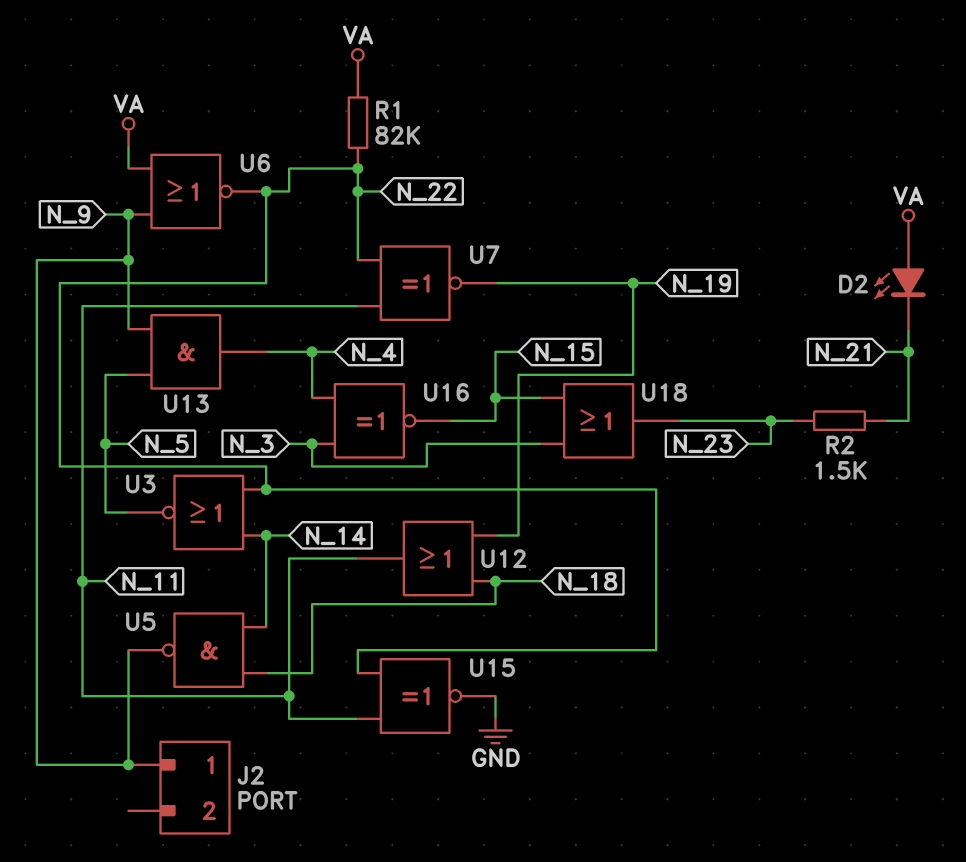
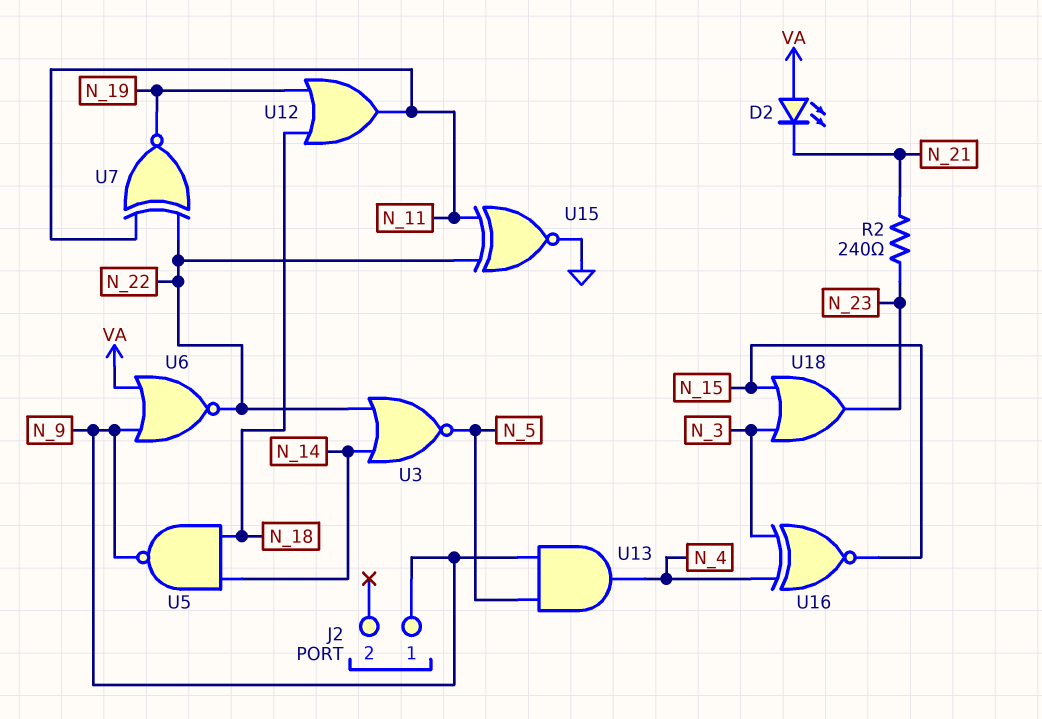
R1: 82k (N_22, VA) -> none
R2: 1.5k (N_21, N_23) -> 240 (N_21, N_23)

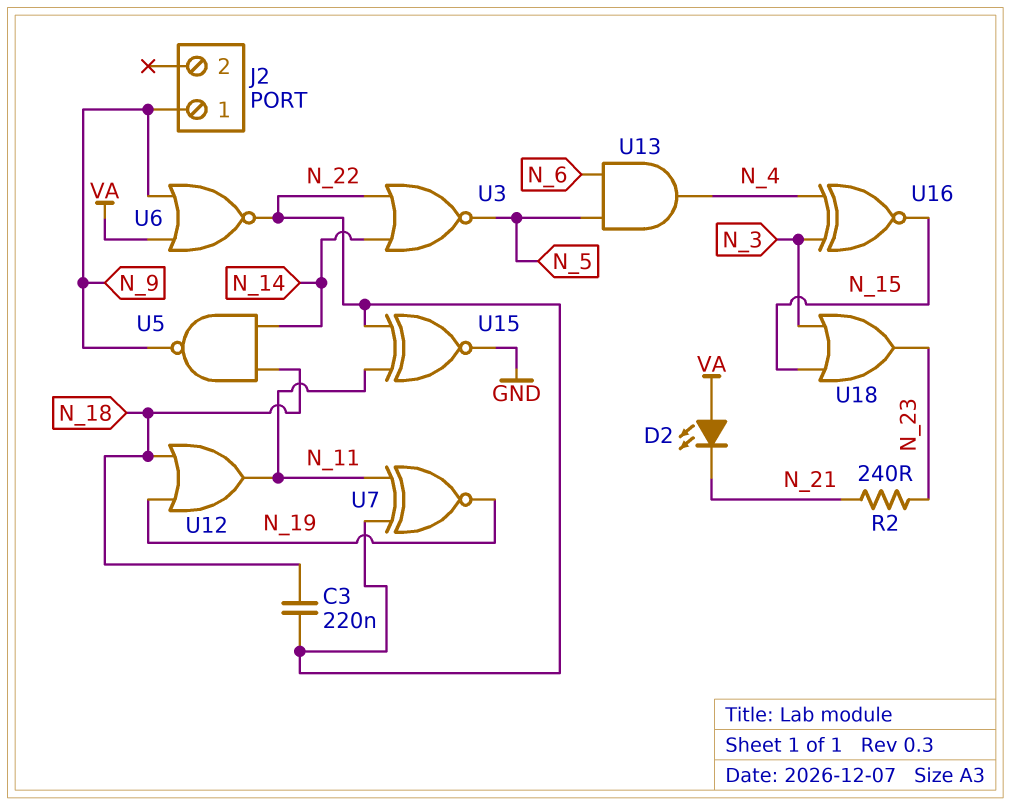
C3: none -> 220nF (N_18, N_22)
U13: AND (in N_5, in N_9, out N_4) -> AND (in N_5, in N_6, out N_4)

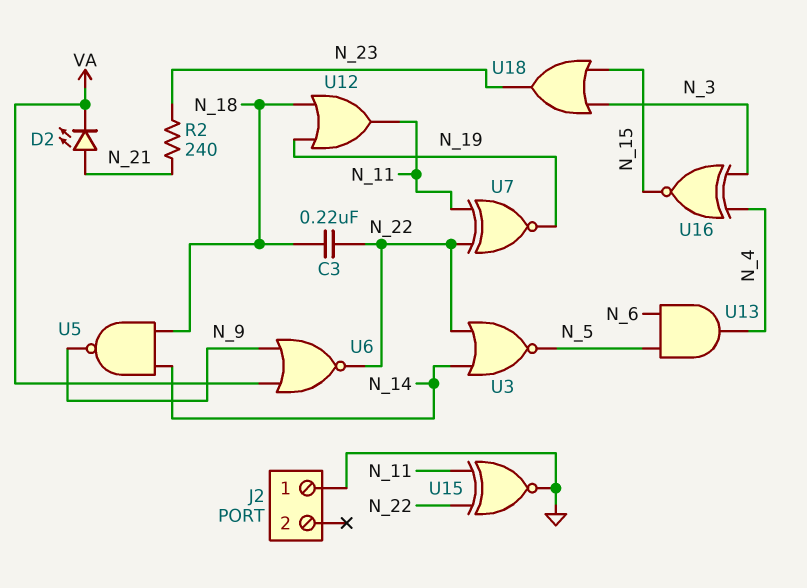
D2: LED (A VA, K N_21) -> LED (A N_21, K VA)
J2 pin 1: N_9 -> GND

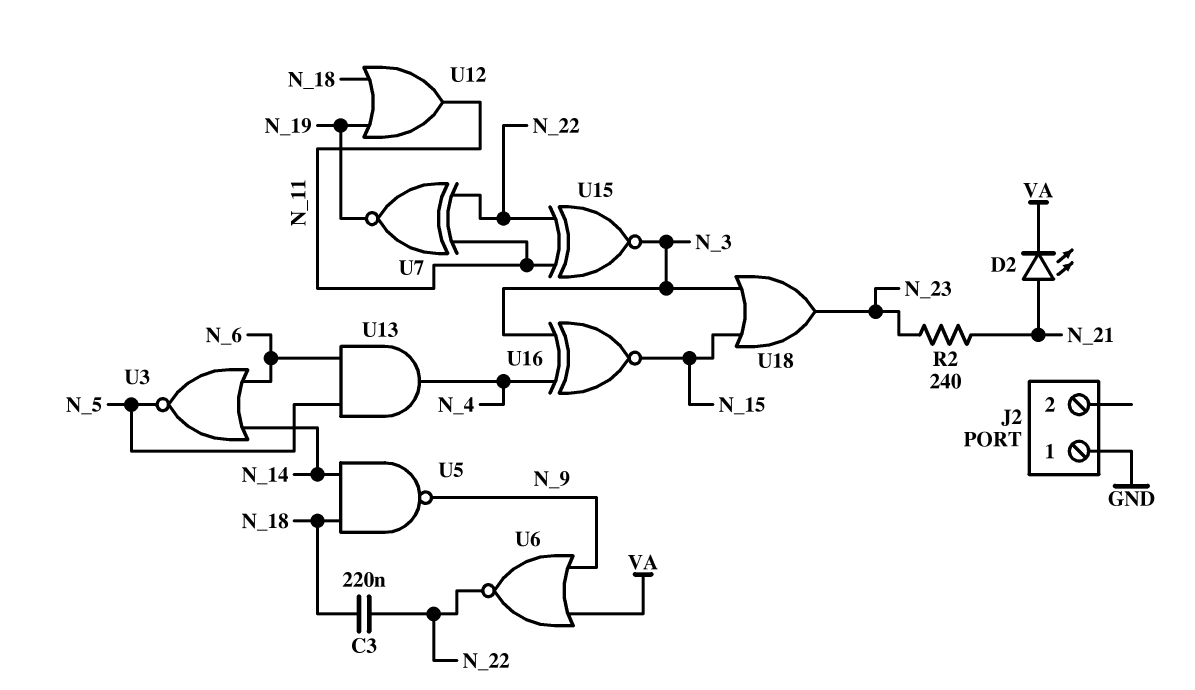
U3: NOR (in N_14, in N_22, out N_5) -> NOR (in N_6, in N_14, out N_5)
U15: XNOR (in N_11, in N_22, out GND) -> XNOR (in N_11, in N_22, out N_3)

